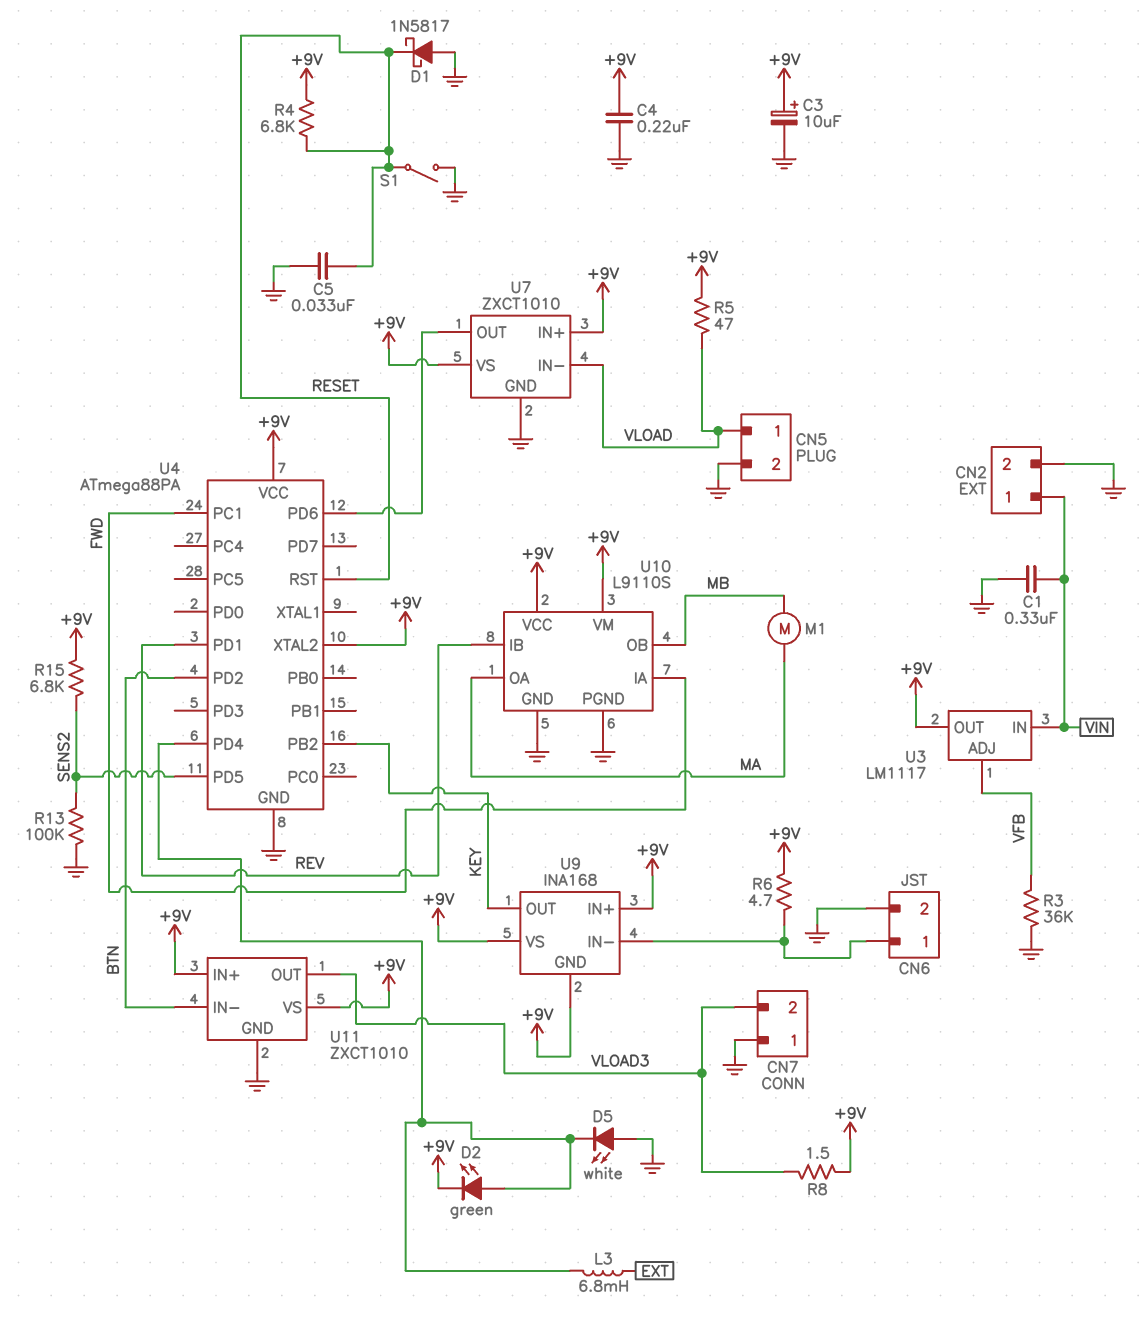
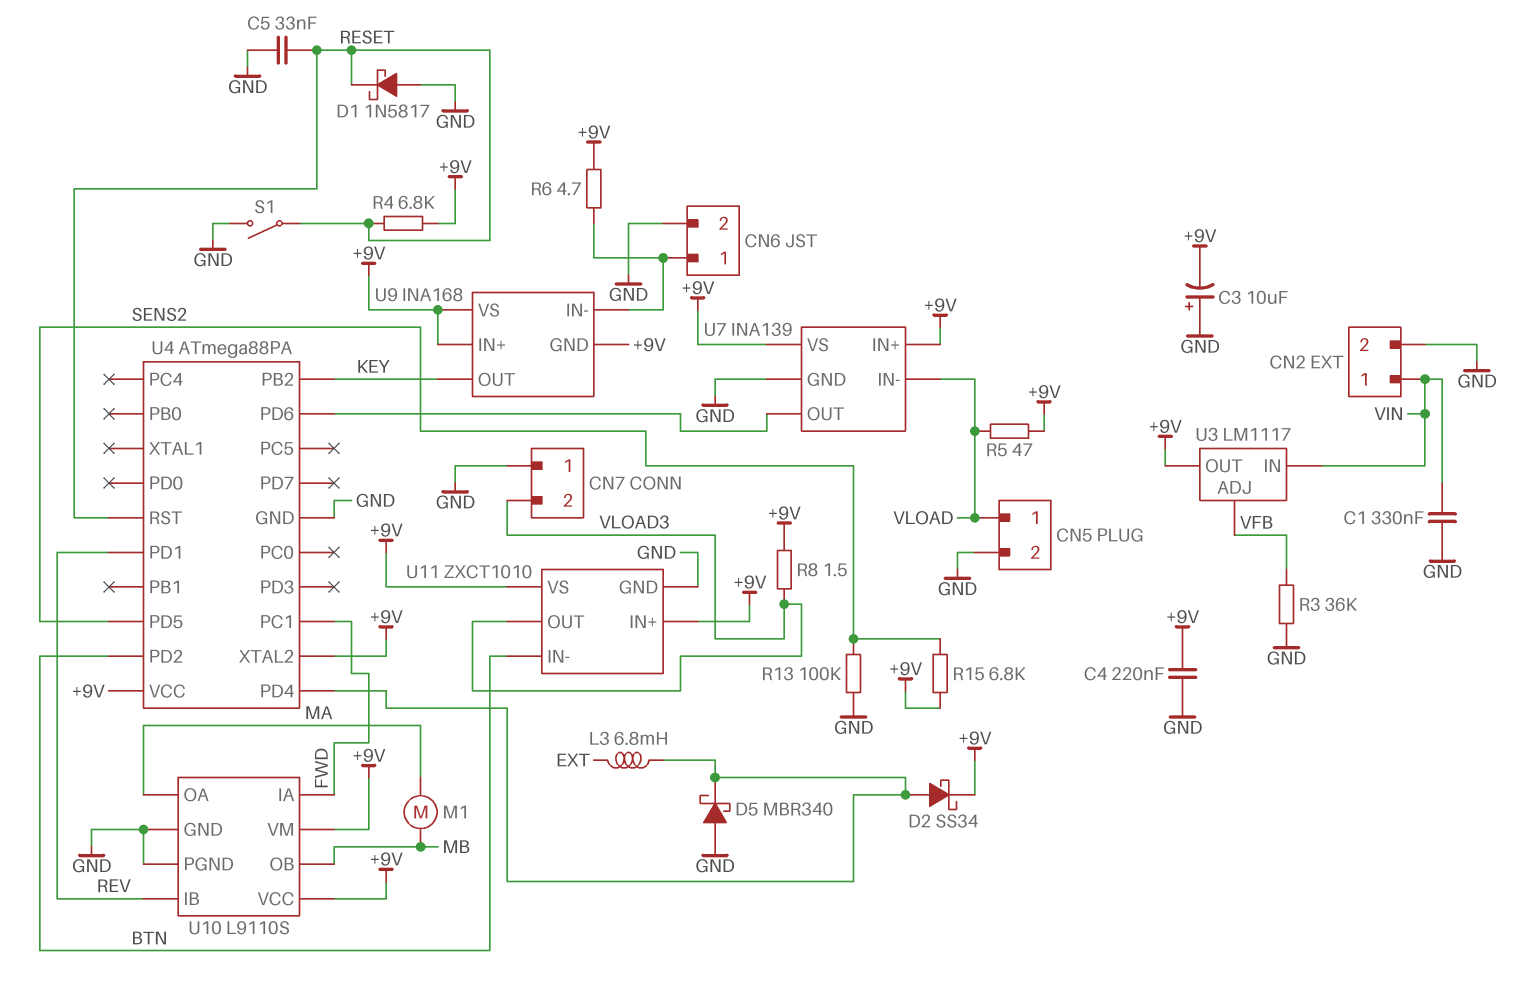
C3: 10uF (plus +9V, minus GND) -> 10uF (plus GND, minus +9V)
D2: LED green (A U4/PD4, K +9V) -> schottky SS34 (A U4/PD4, K +9V)
D5: LED white (A GND, K U4/PD4) -> schottky MBR340 (A GND, K U4/PD4)
U7: ZXCT1010 -> INA139

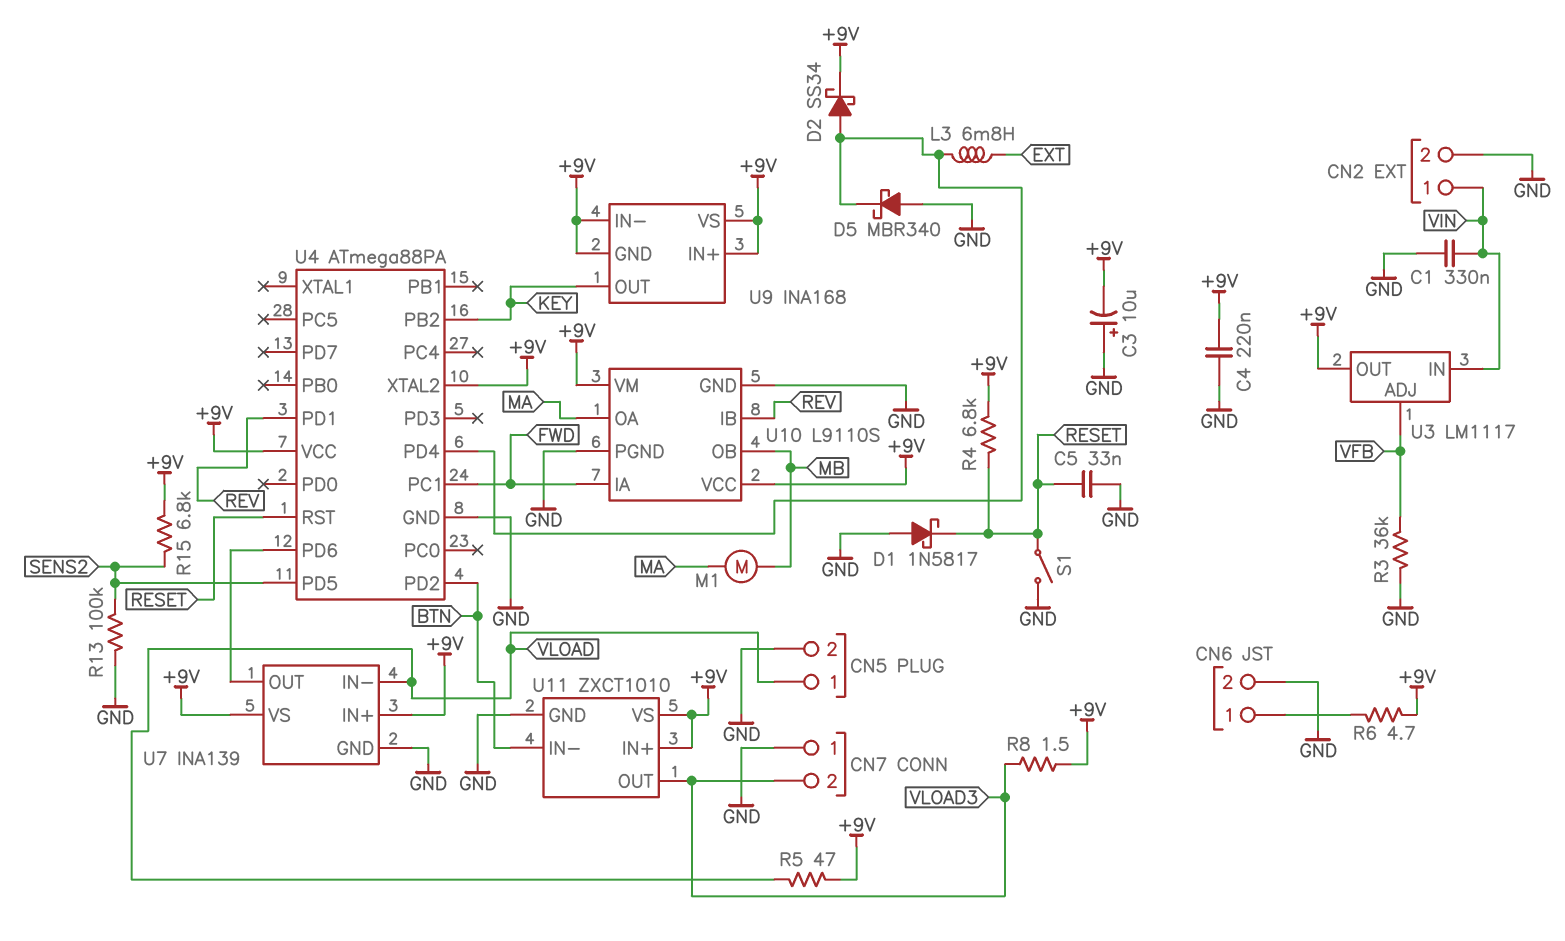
U9 pin IN-: CN6/1 -> +9V

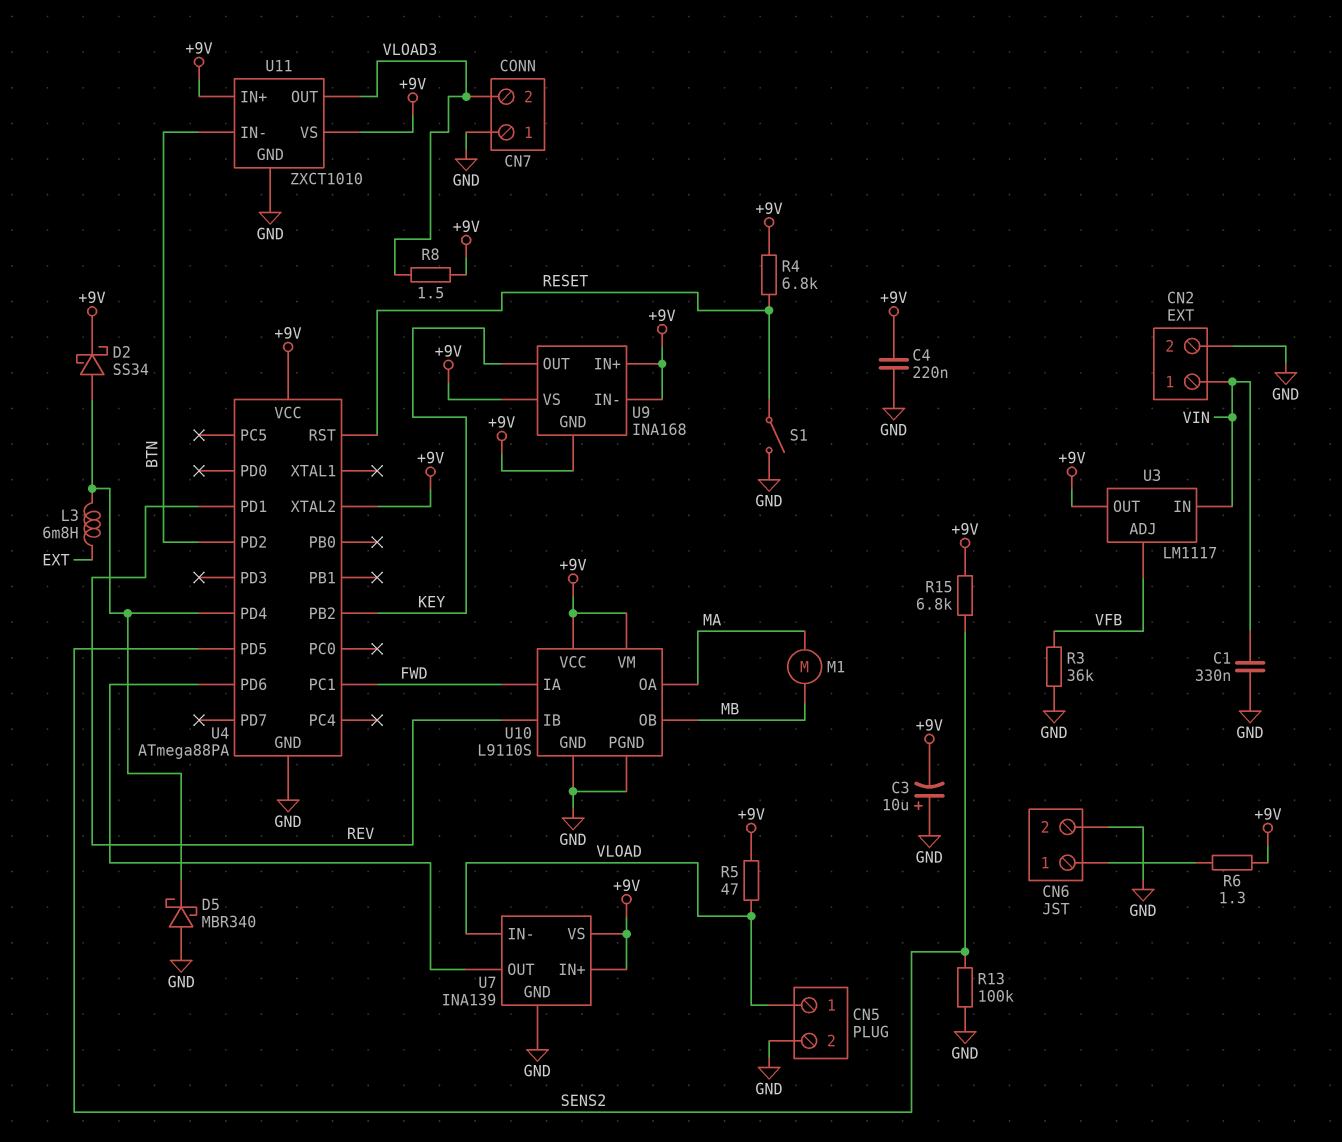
C5: 33nF (GND, RESET) -> none
D1: schottky 1N5817 (A GND, K RESET) -> none
R6: 4.7 (+9V, CN6/1) -> 1.3 (+9V, CN6/1)

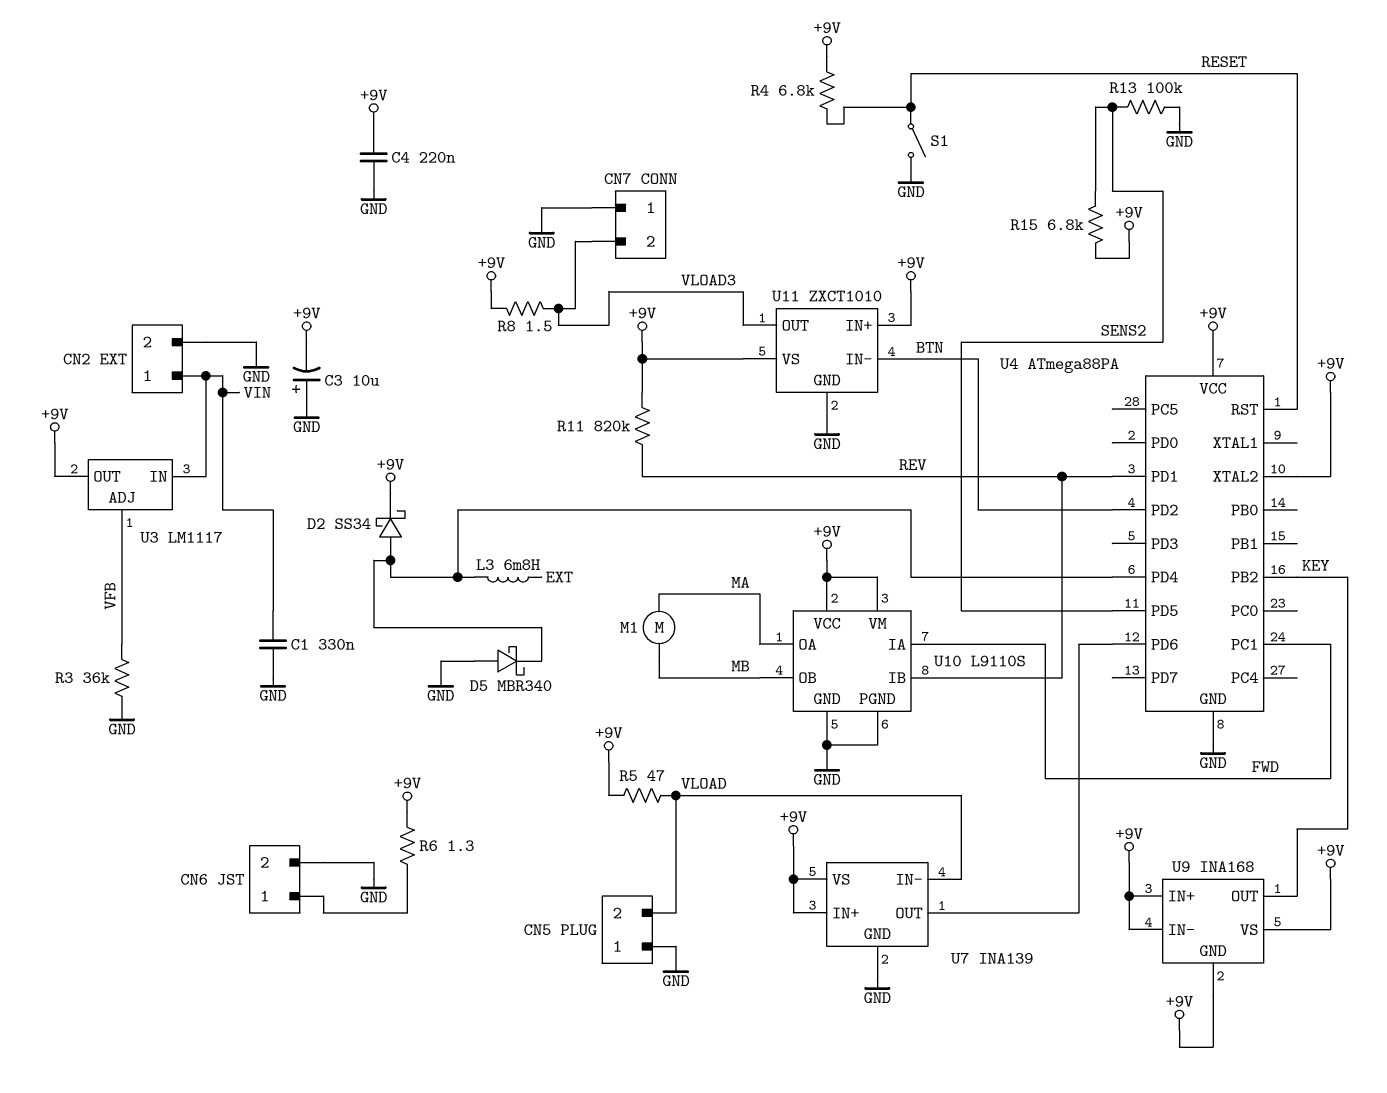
CN5 pin 1: VLOAD -> GND
CN5 pin 2: GND -> VLOAD
R11: none -> 820k (+9V, REV)

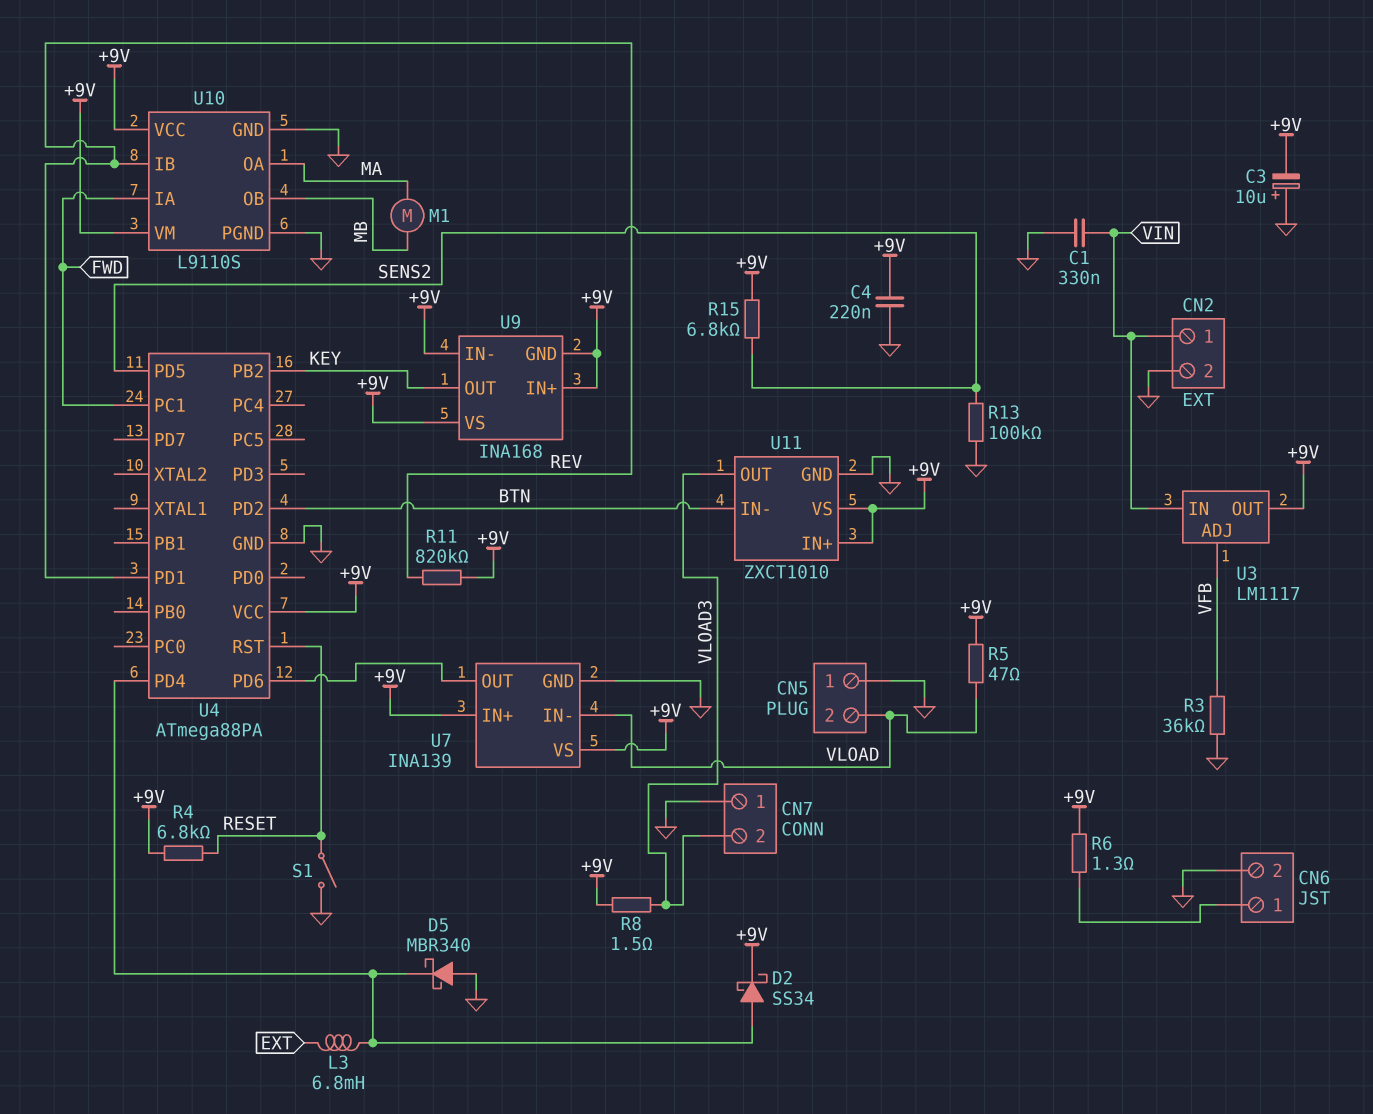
U4 pin XTAL2: +9V -> none

